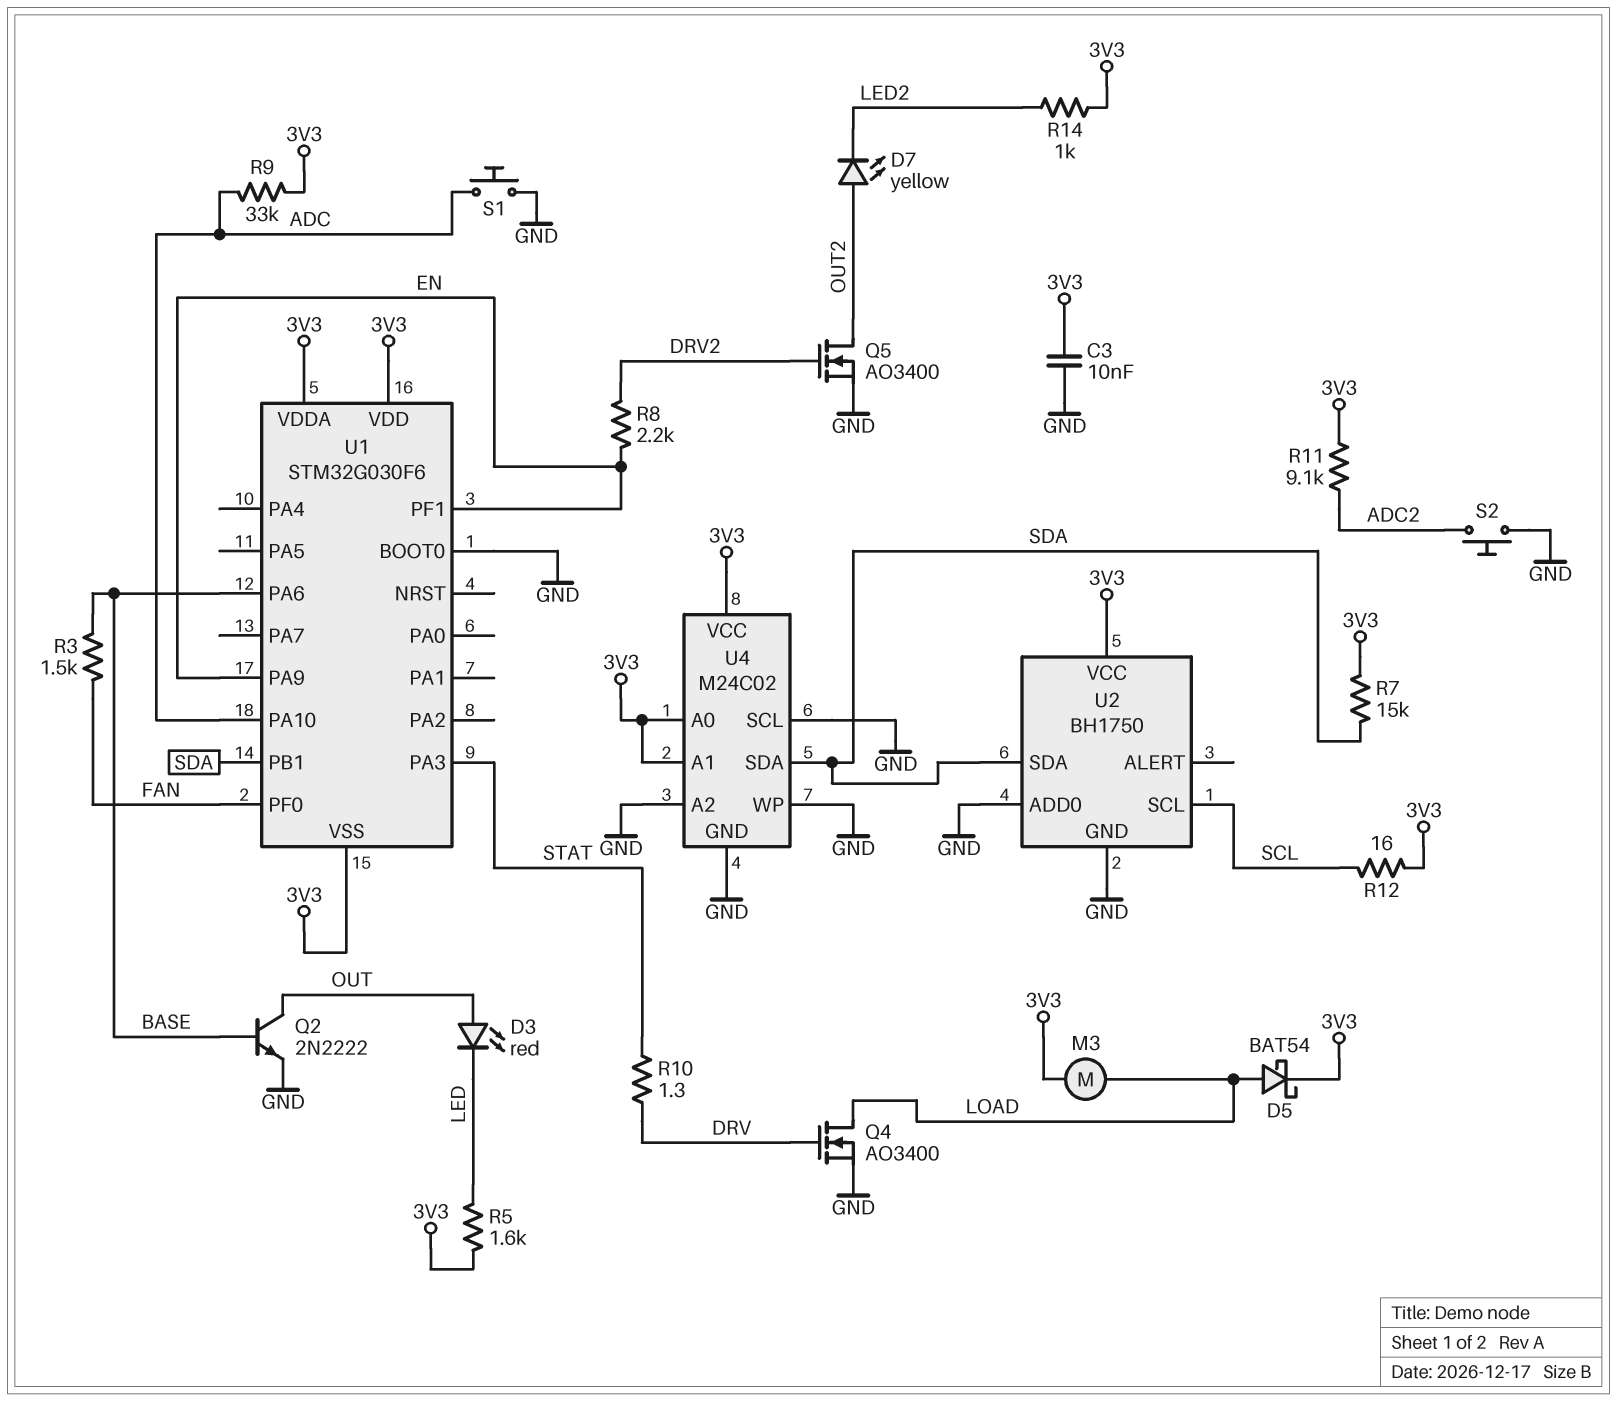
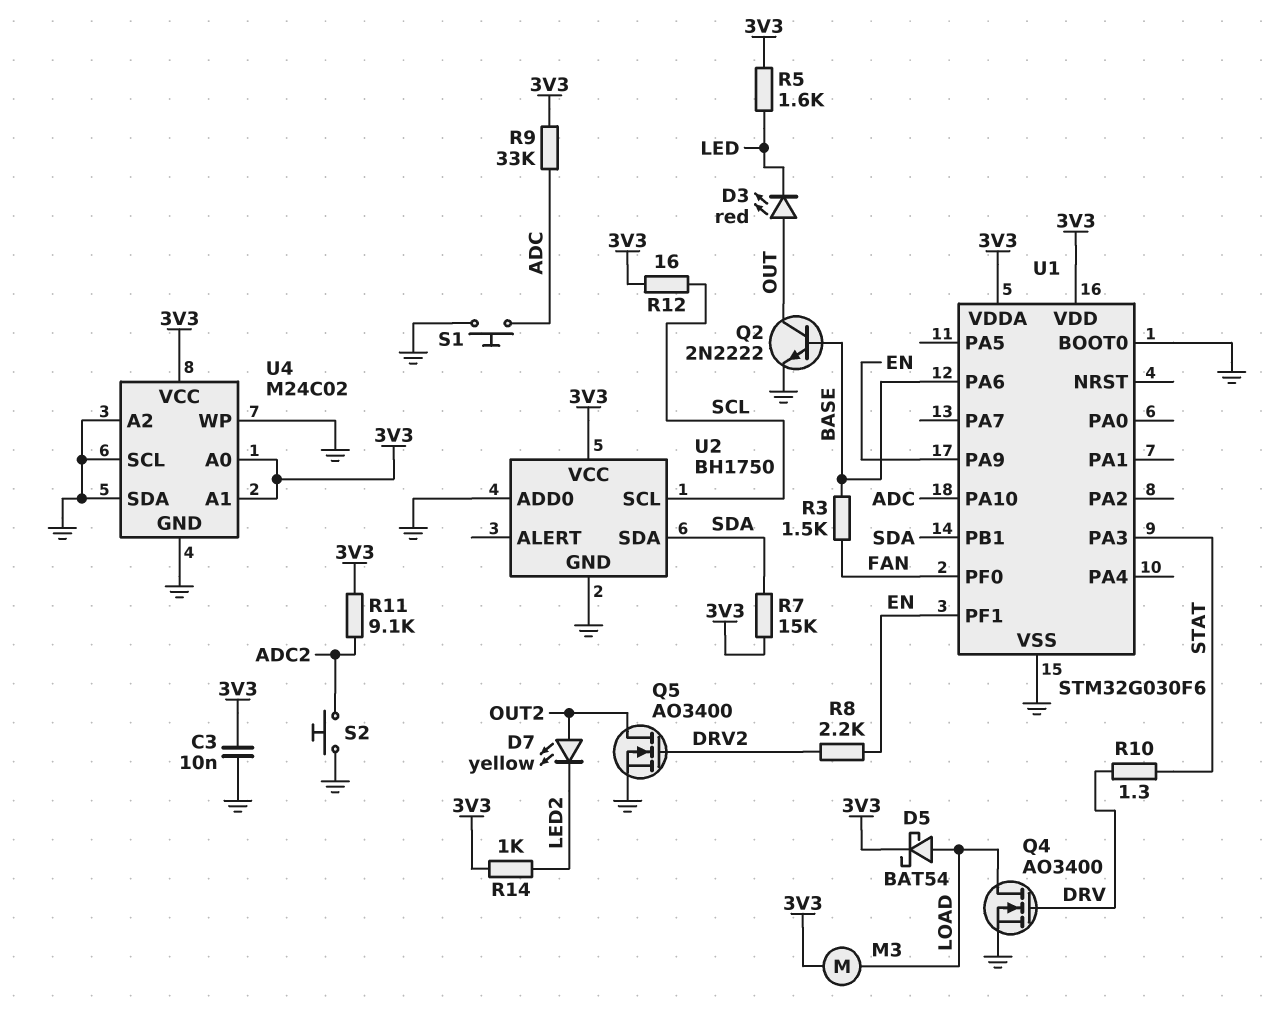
U1 pin VSS: 3V3 -> GND
U4 pin SDA: SDA -> GND

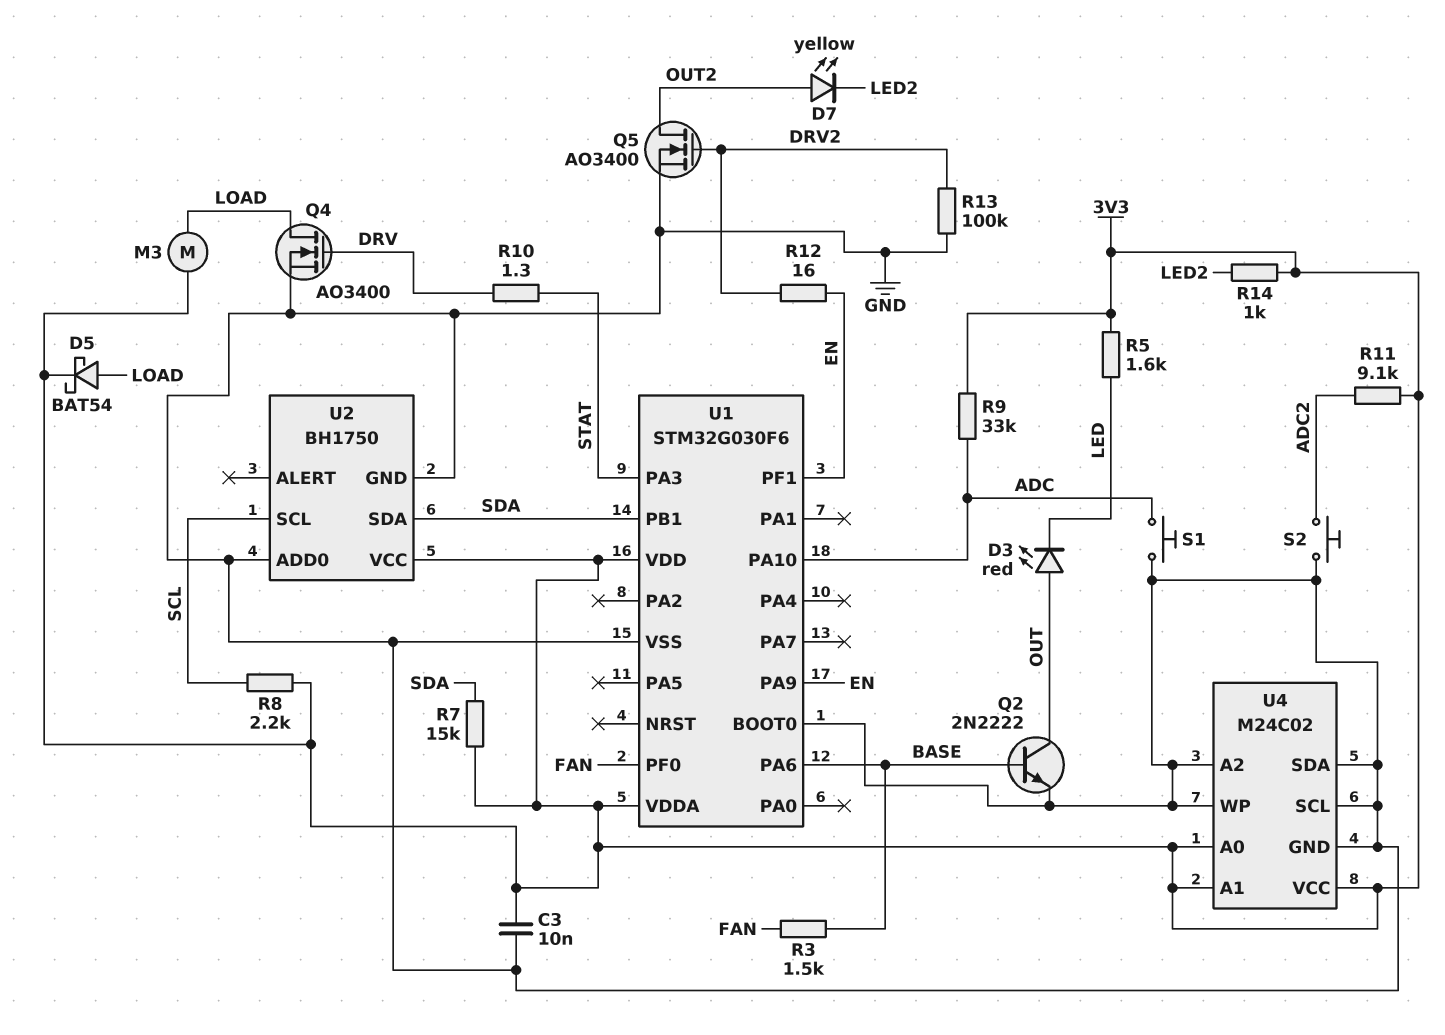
R8: 2.2k (DRV2, EN) -> 2.2k (3V3, SCL)
R12: 16 (3V3, SCL) -> 16 (DRV2, EN)
R13: none -> 100k (DRV2, GND)

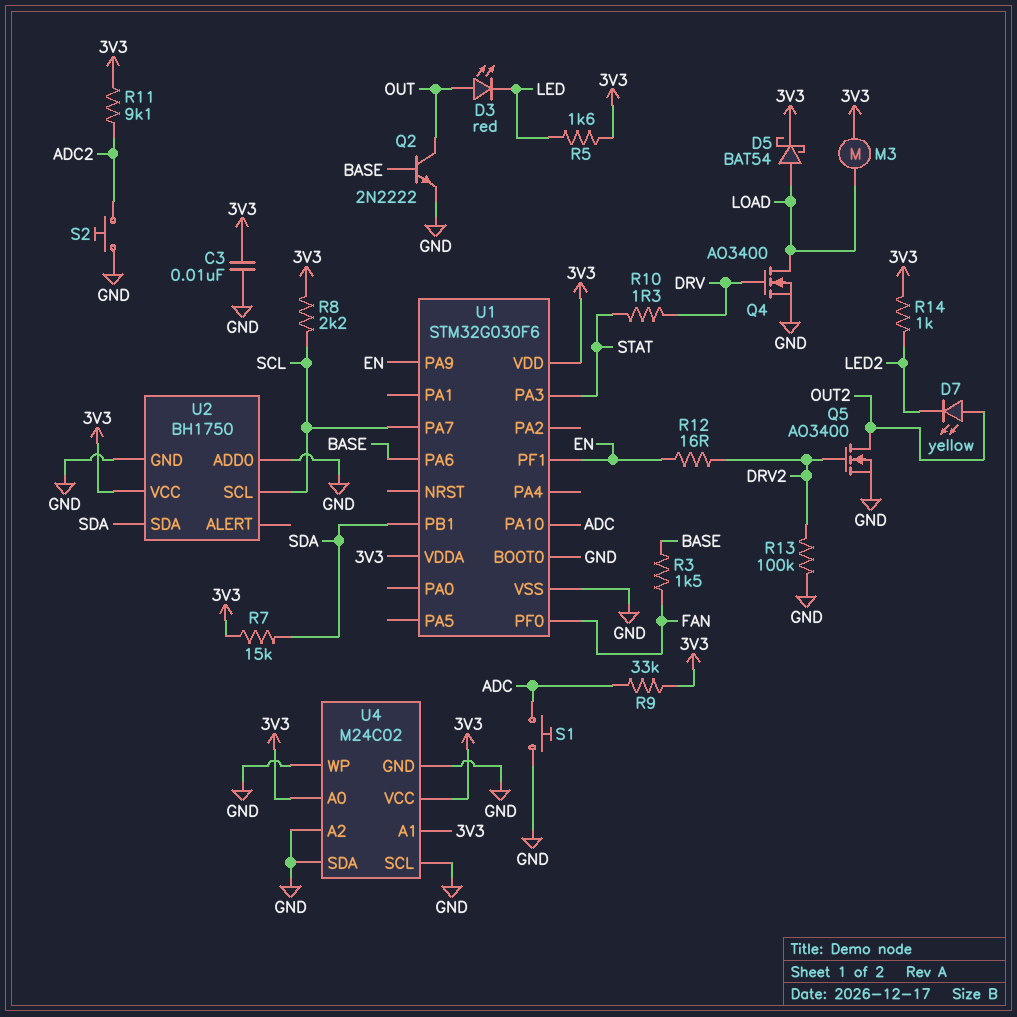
U1 pin PA7: none -> SCL

